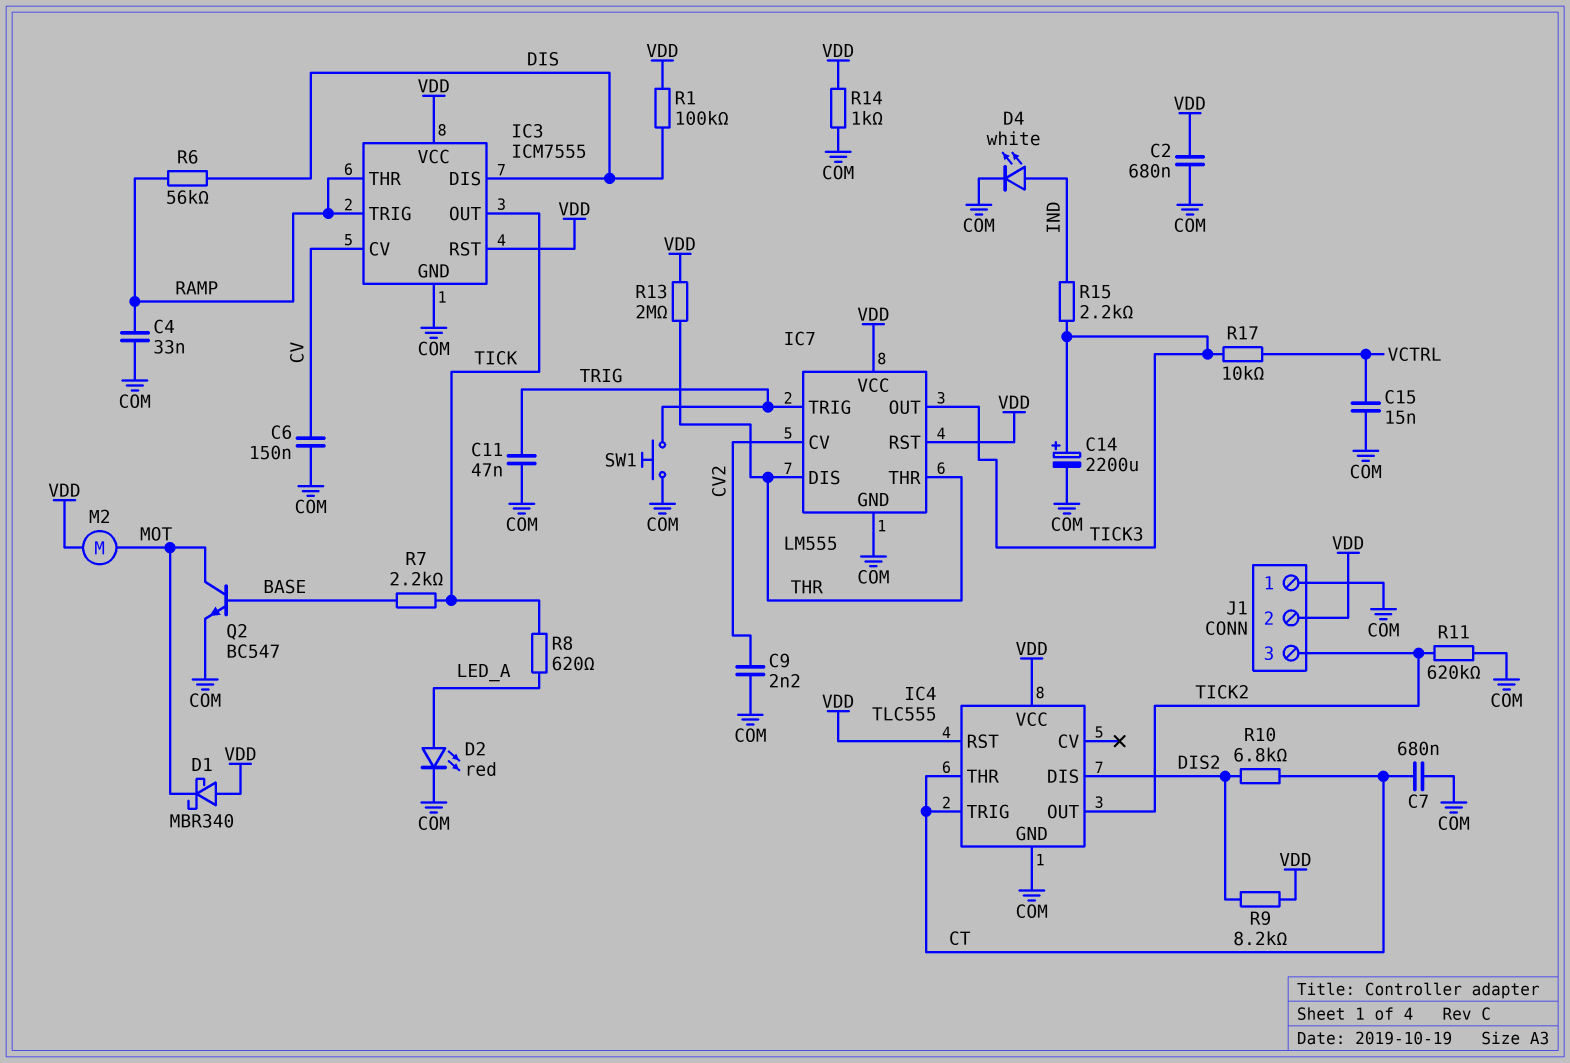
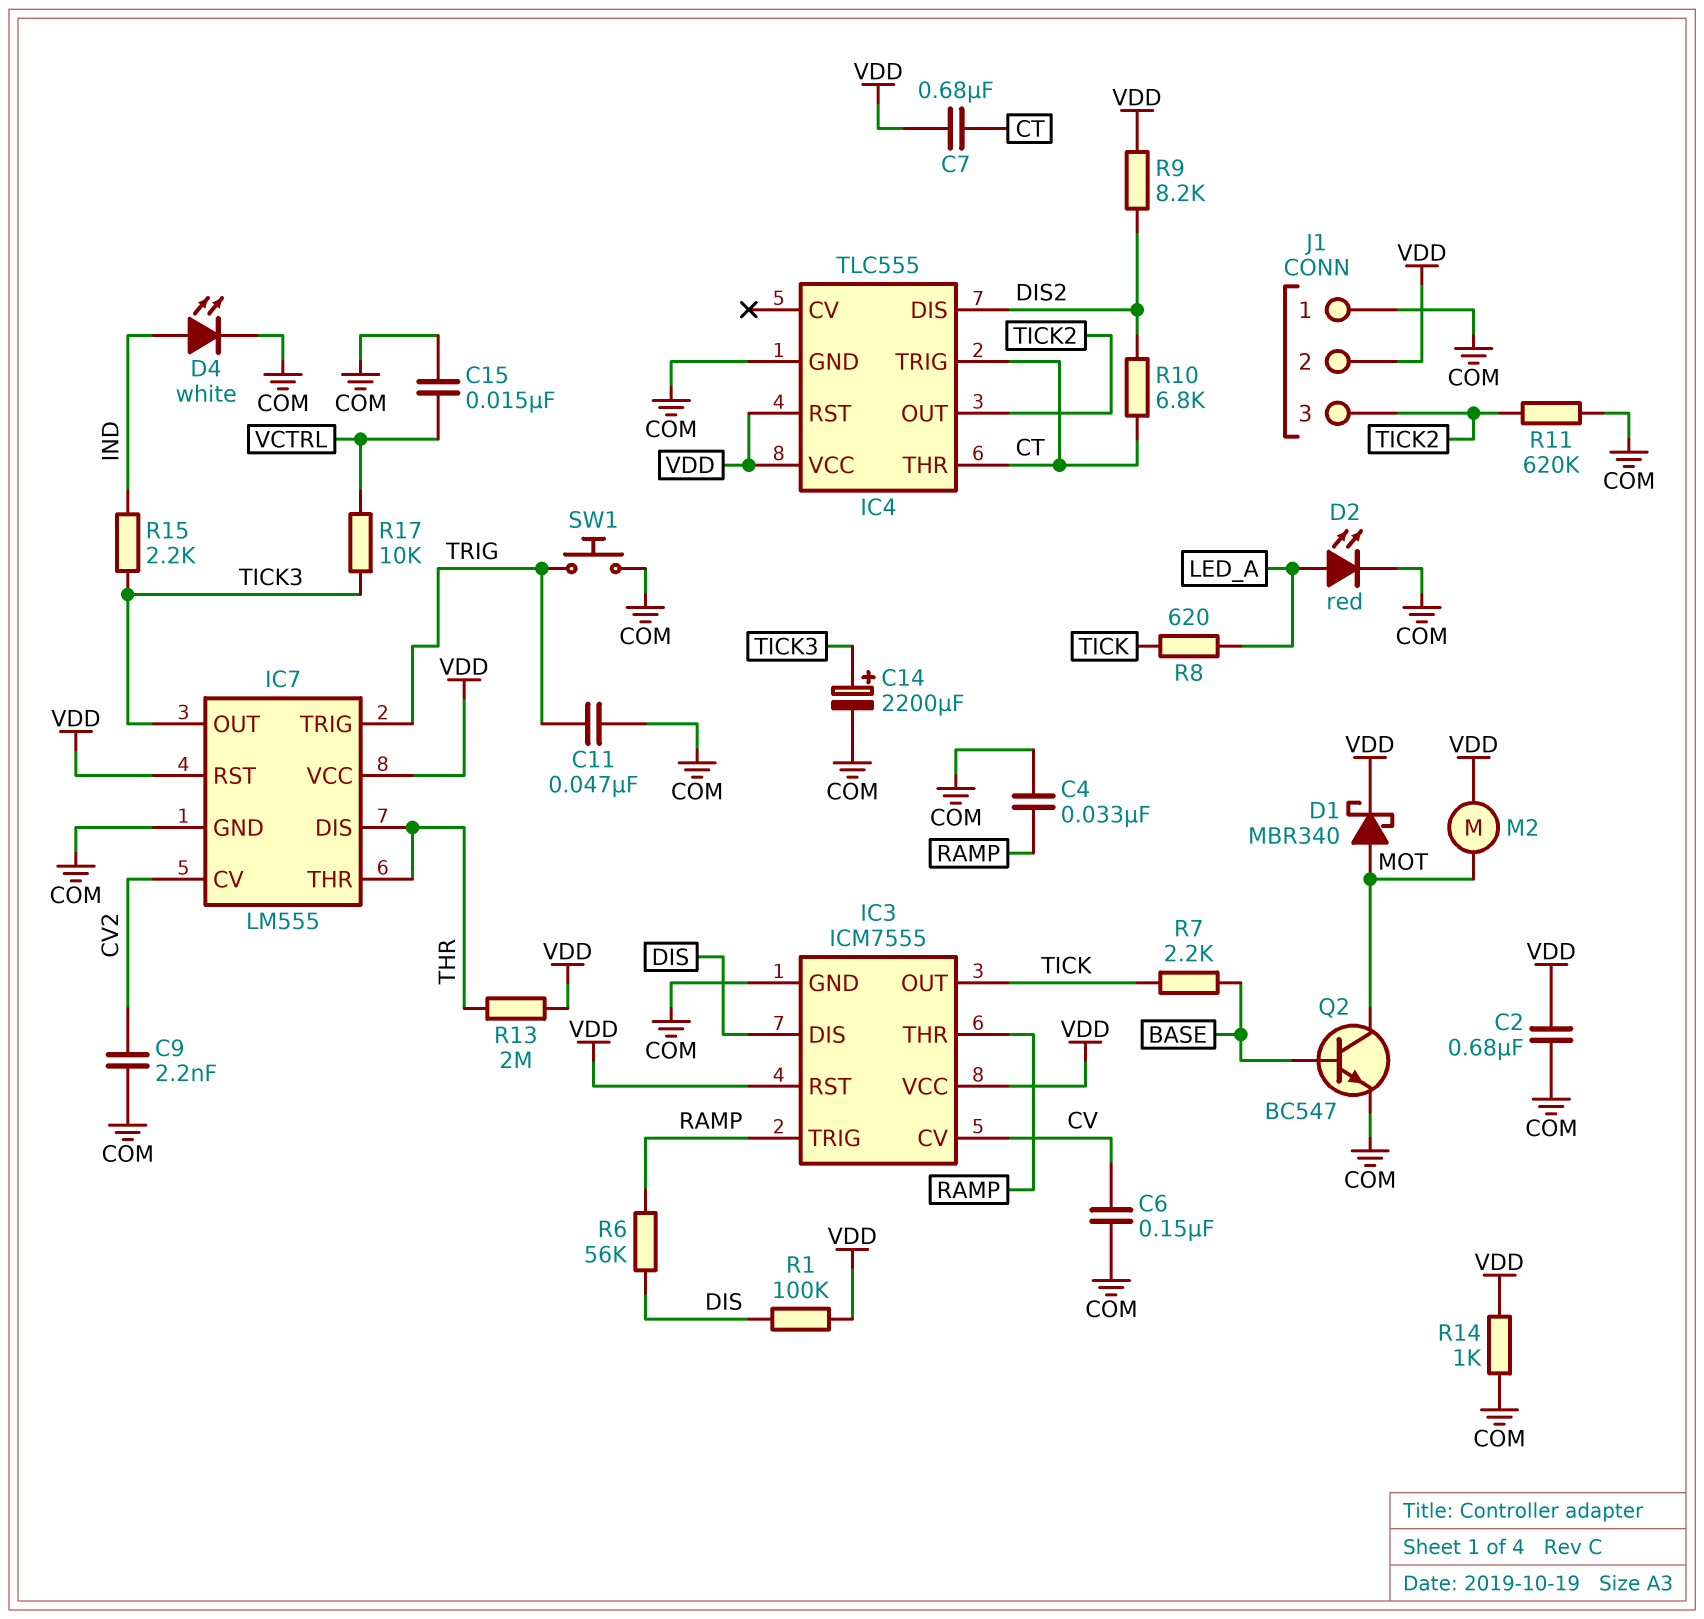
C7: 680nF (COM, CT) -> 680nF (CT, VDD)
D1: schottky MBR340 (A VDD, K MOT) -> schottky MBR340 (A MOT, K VDD)

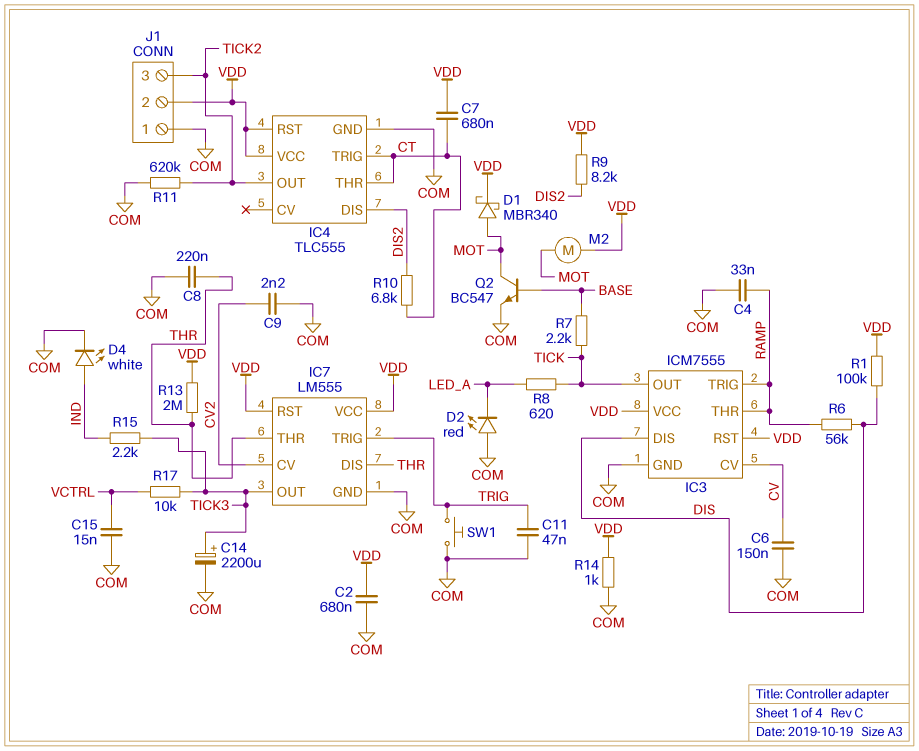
C8: none -> 220nF (COM, THR)
D2: LED red (A LED_A, K COM) -> LED red (A COM, K LED_A)

